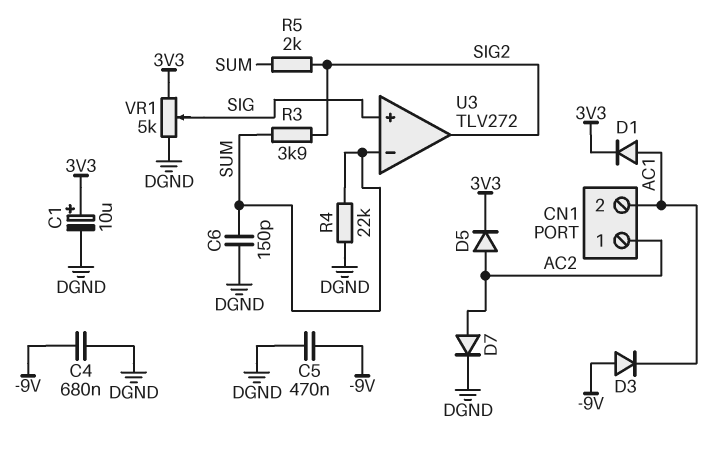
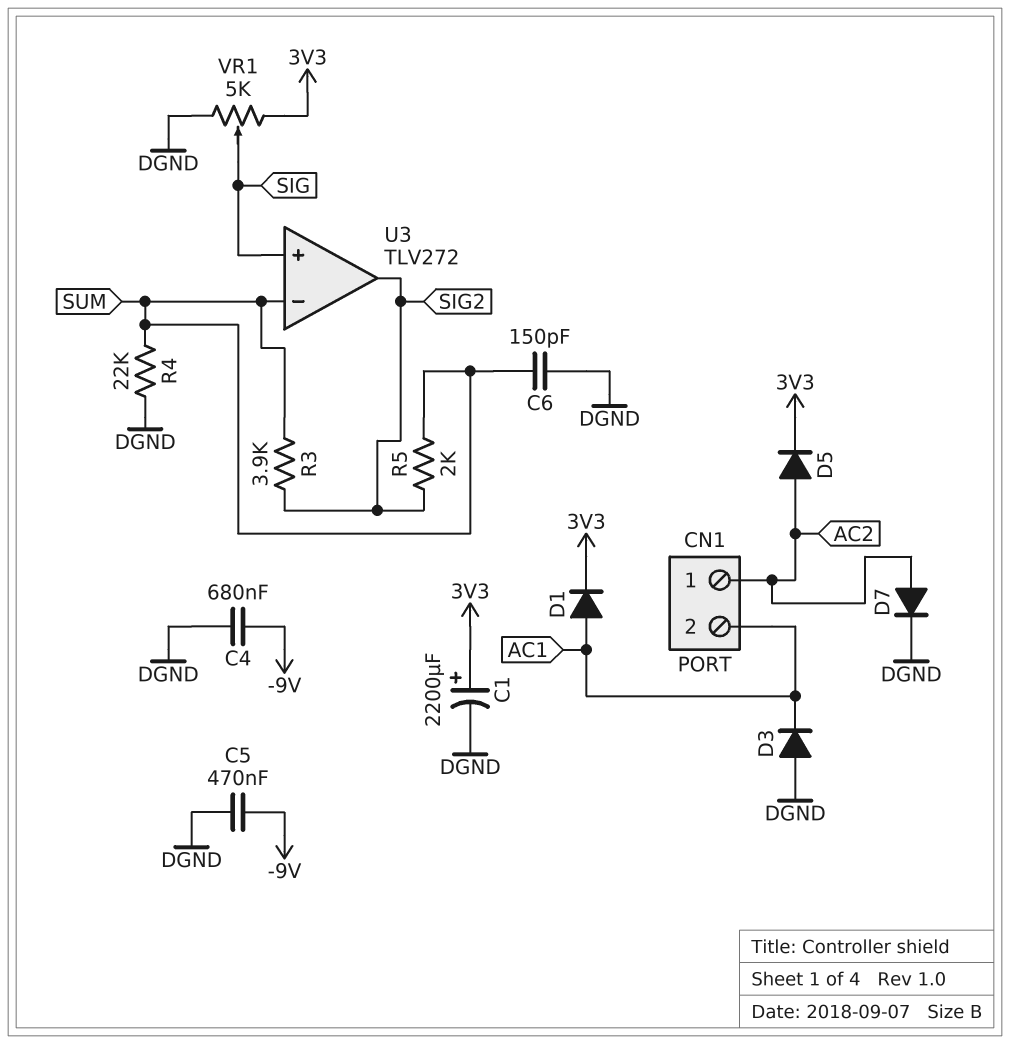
C1: 10uF (plus 3V3, minus DGND) -> 2200uF (plus 3V3, minus DGND)
D3: diode (A -9V, K AC1) -> diode (A DGND, K AC1)

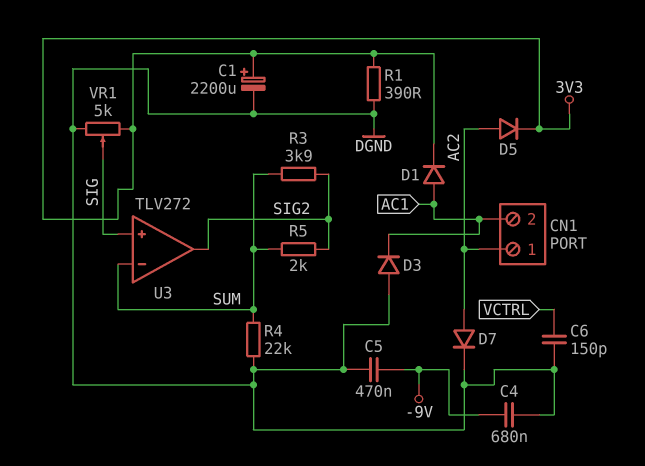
C6: 150pF (DGND, SUM) -> 150pF (DGND, VCTRL)
R1: none -> 390 (3V3, DGND)

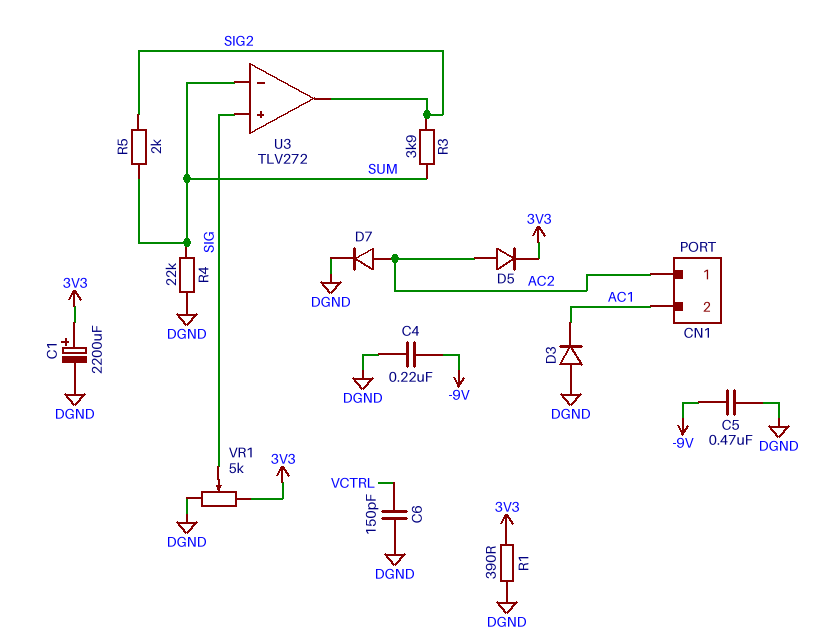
C4: 680nF (-9V, DGND) -> 220nF (-9V, DGND)
D1: diode (A AC1, K 3V3) -> none

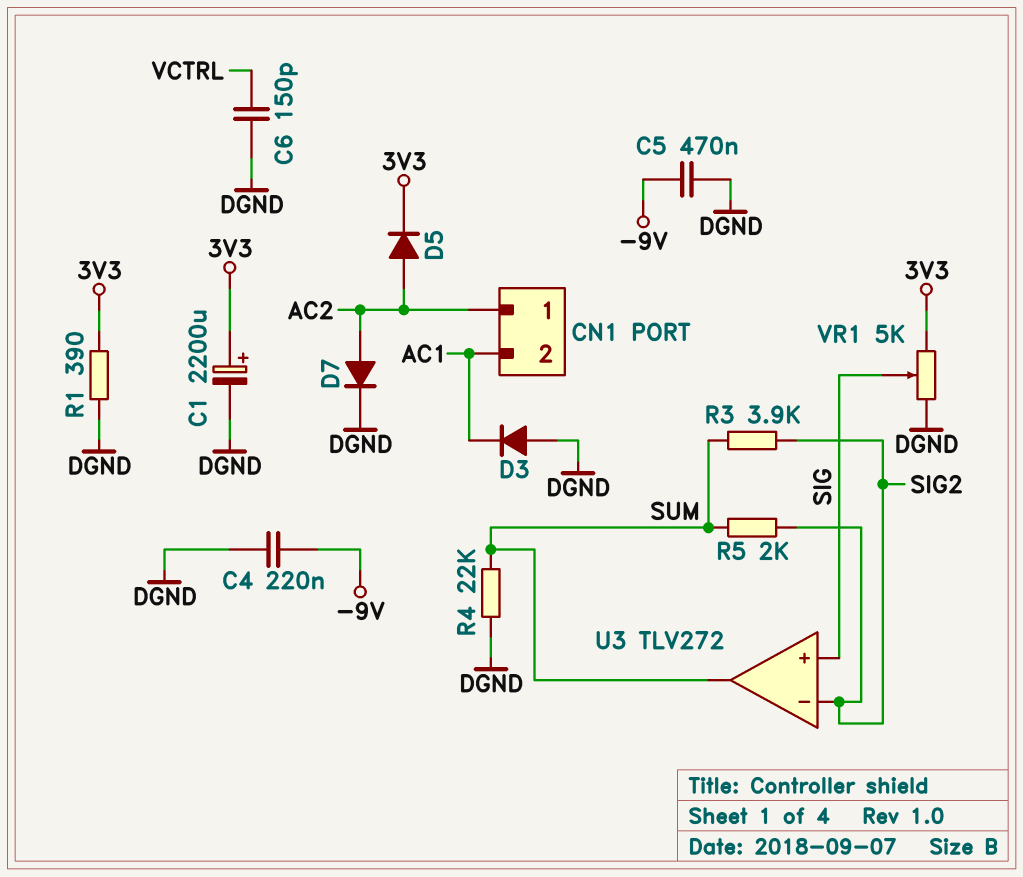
U3 pin in-: SUM -> SIG2
U3 pin out: SIG2 -> SUM

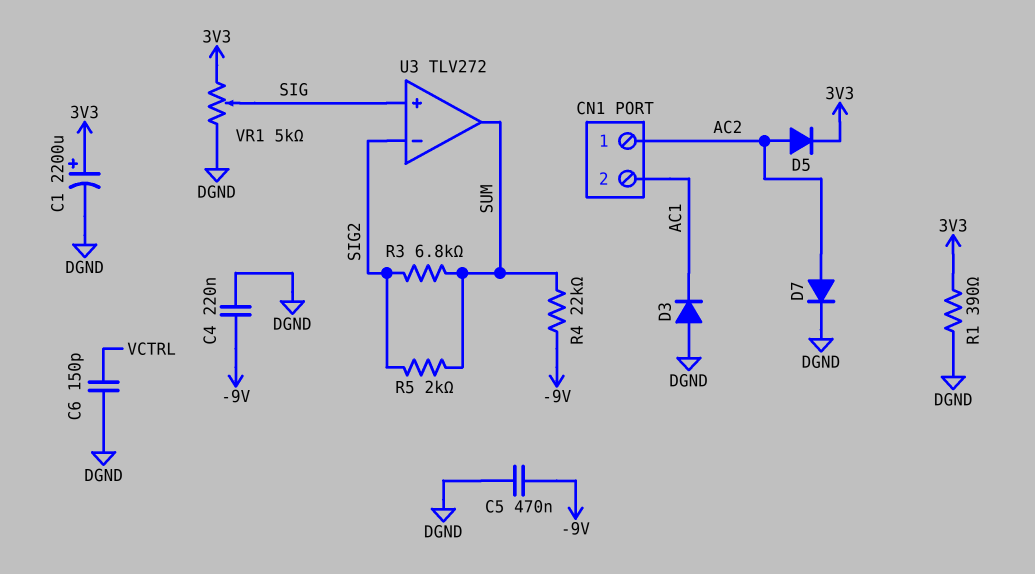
R3: 3.9k (SIG2, SUM) -> 6.8k (SIG2, SUM)
R4: 22k (DGND, SUM) -> 22k (-9V, SUM)

